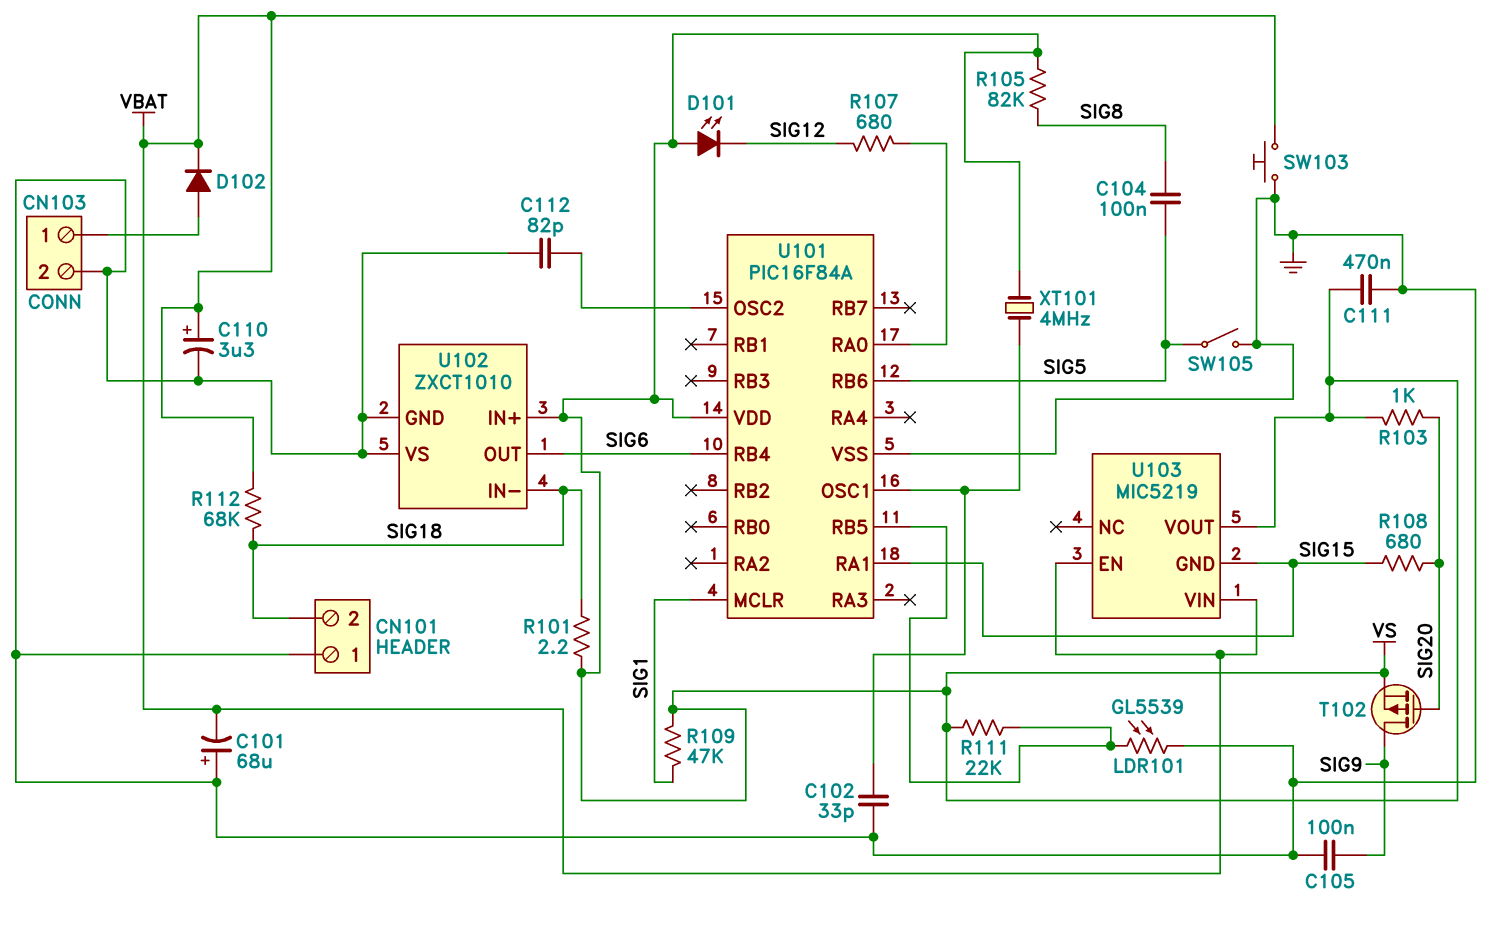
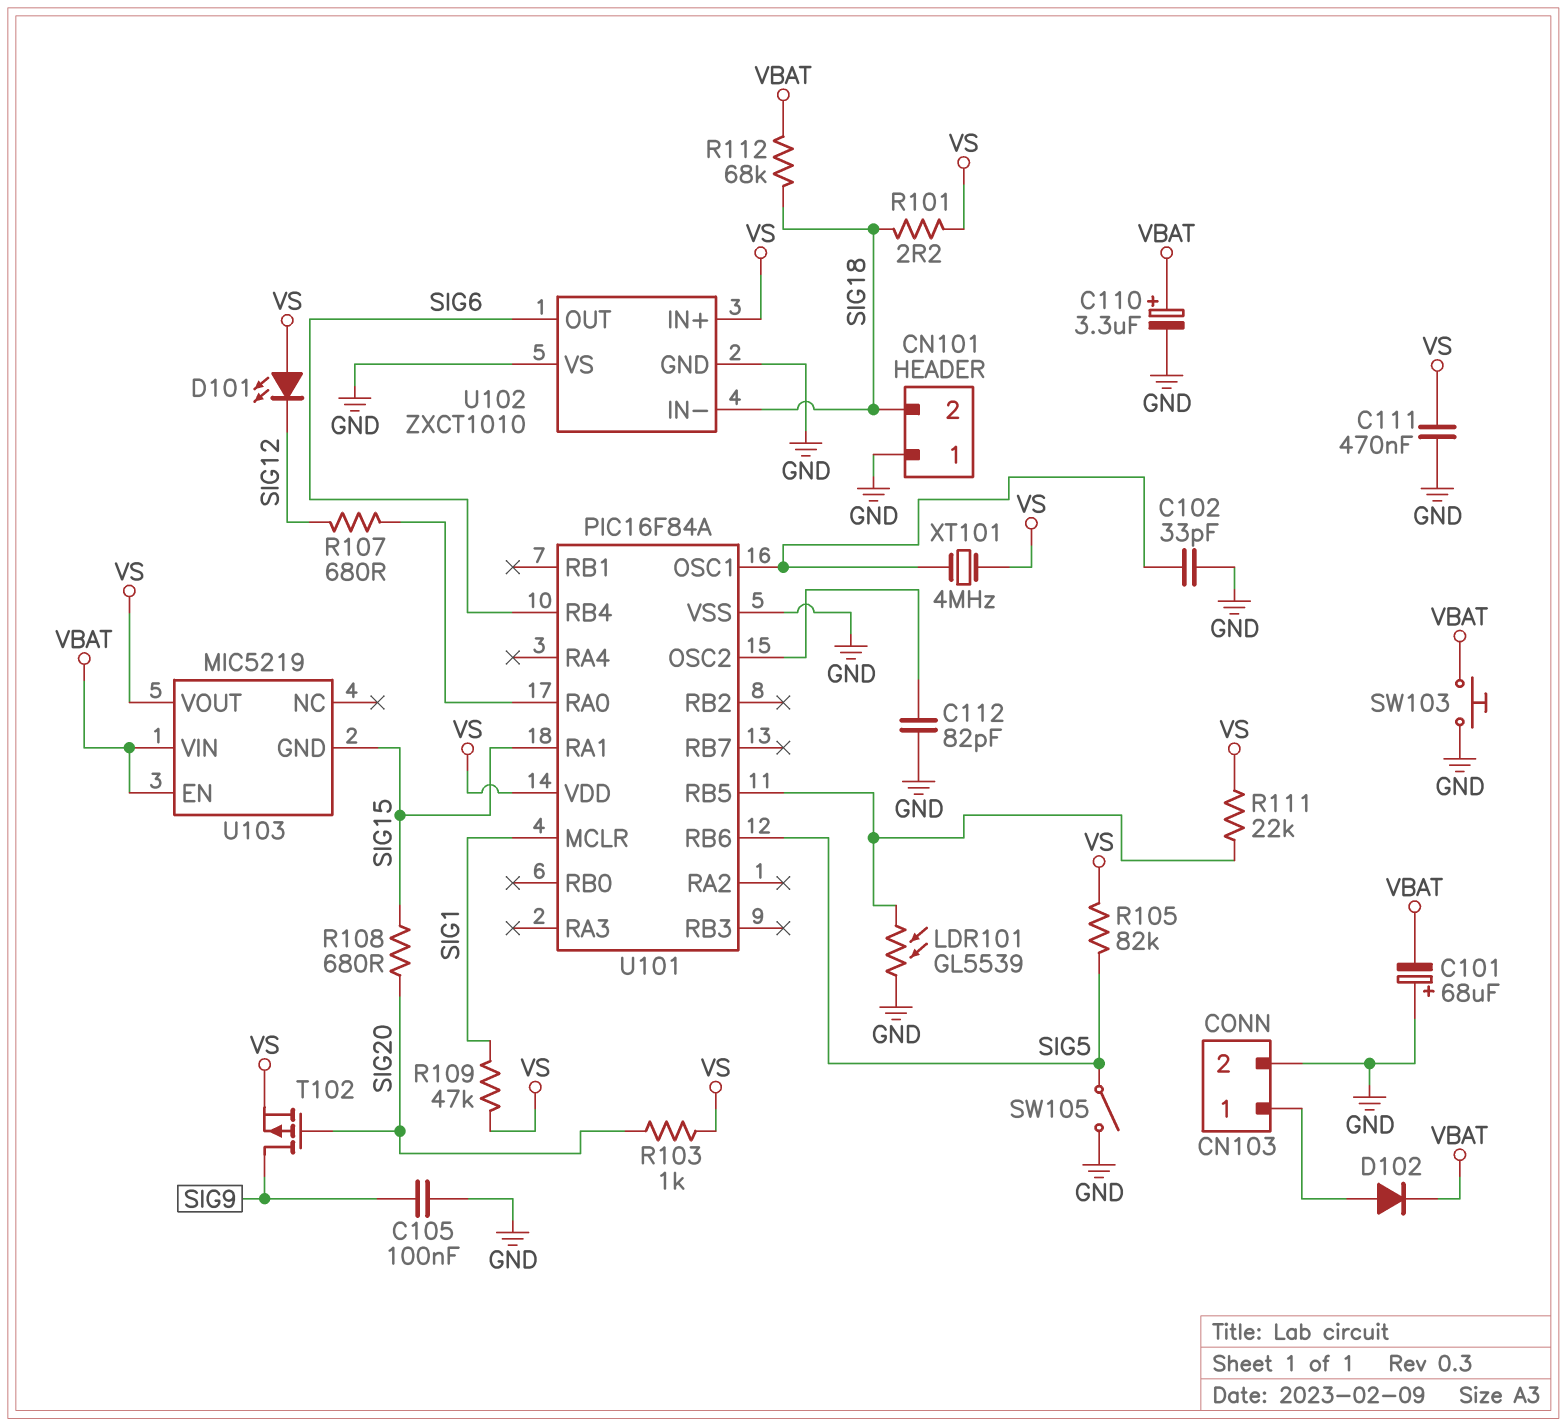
C104: 100nF (SIG5, SIG8) -> none
R105: 82k (SIG8, VS) -> 82k (SIG5, VS)

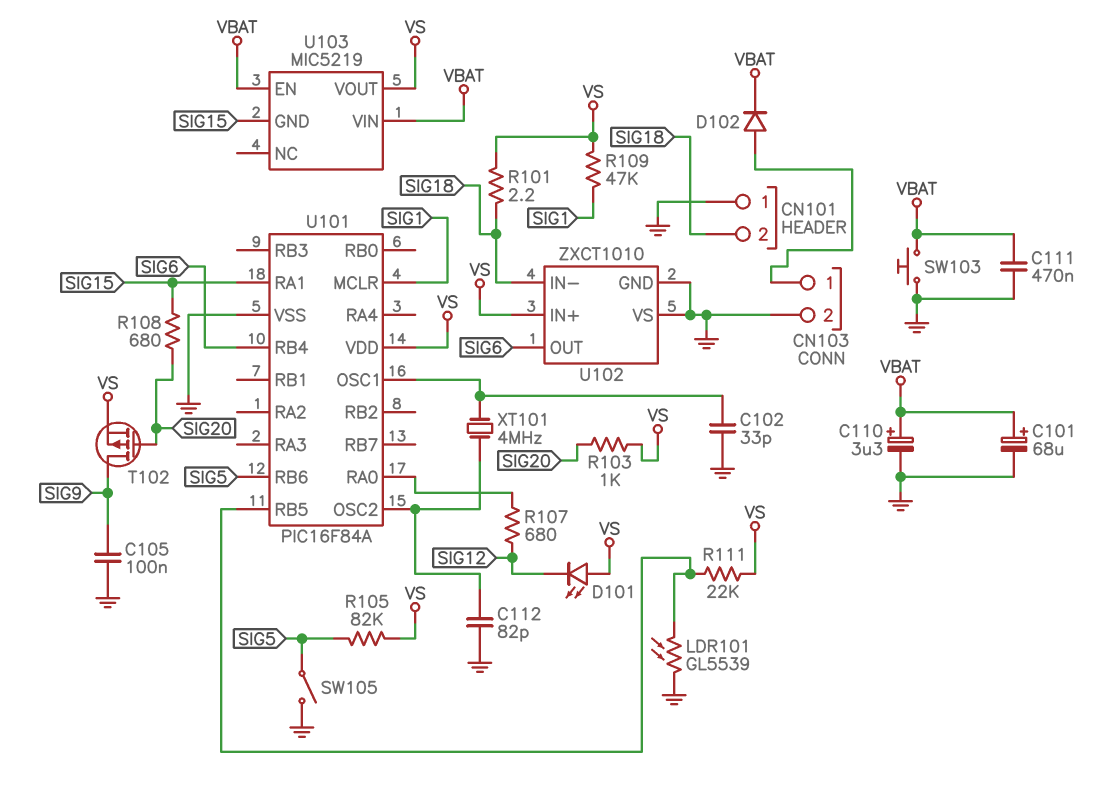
C101: 68uF (plus GND, minus VBAT) -> 68uF (plus VBAT, minus GND)
C111: 470nF (GND, VS) -> 470nF (GND, VBAT)
R112: 68k (SIG18, VBAT) -> none
XT101: 4MHz (U101/OSC1, VS) -> 4MHz (U101/OSC1, U101/OSC2)

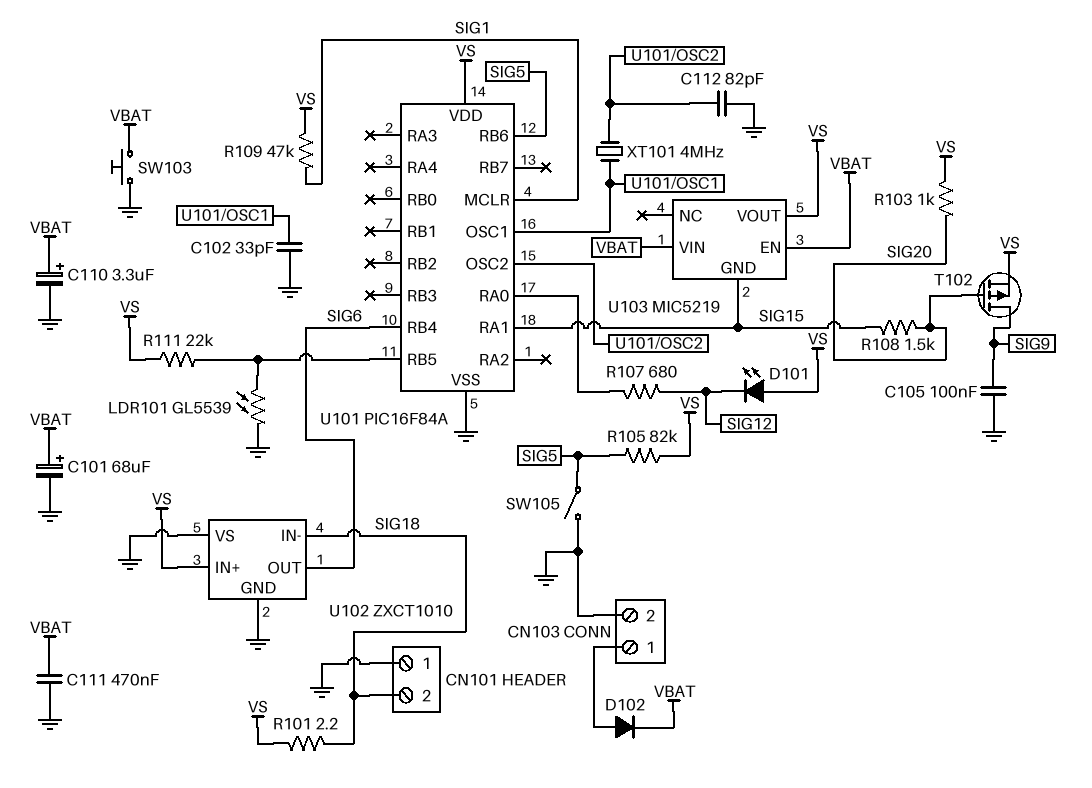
R108: 680 (SIG15, SIG20) -> 1.5k (SIG15, SIG20)

